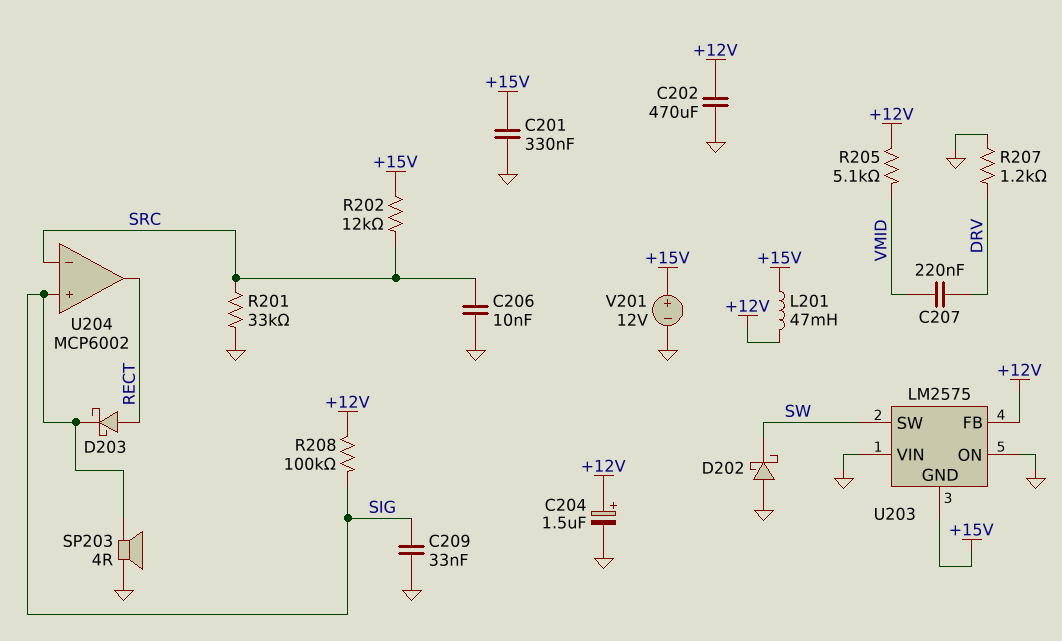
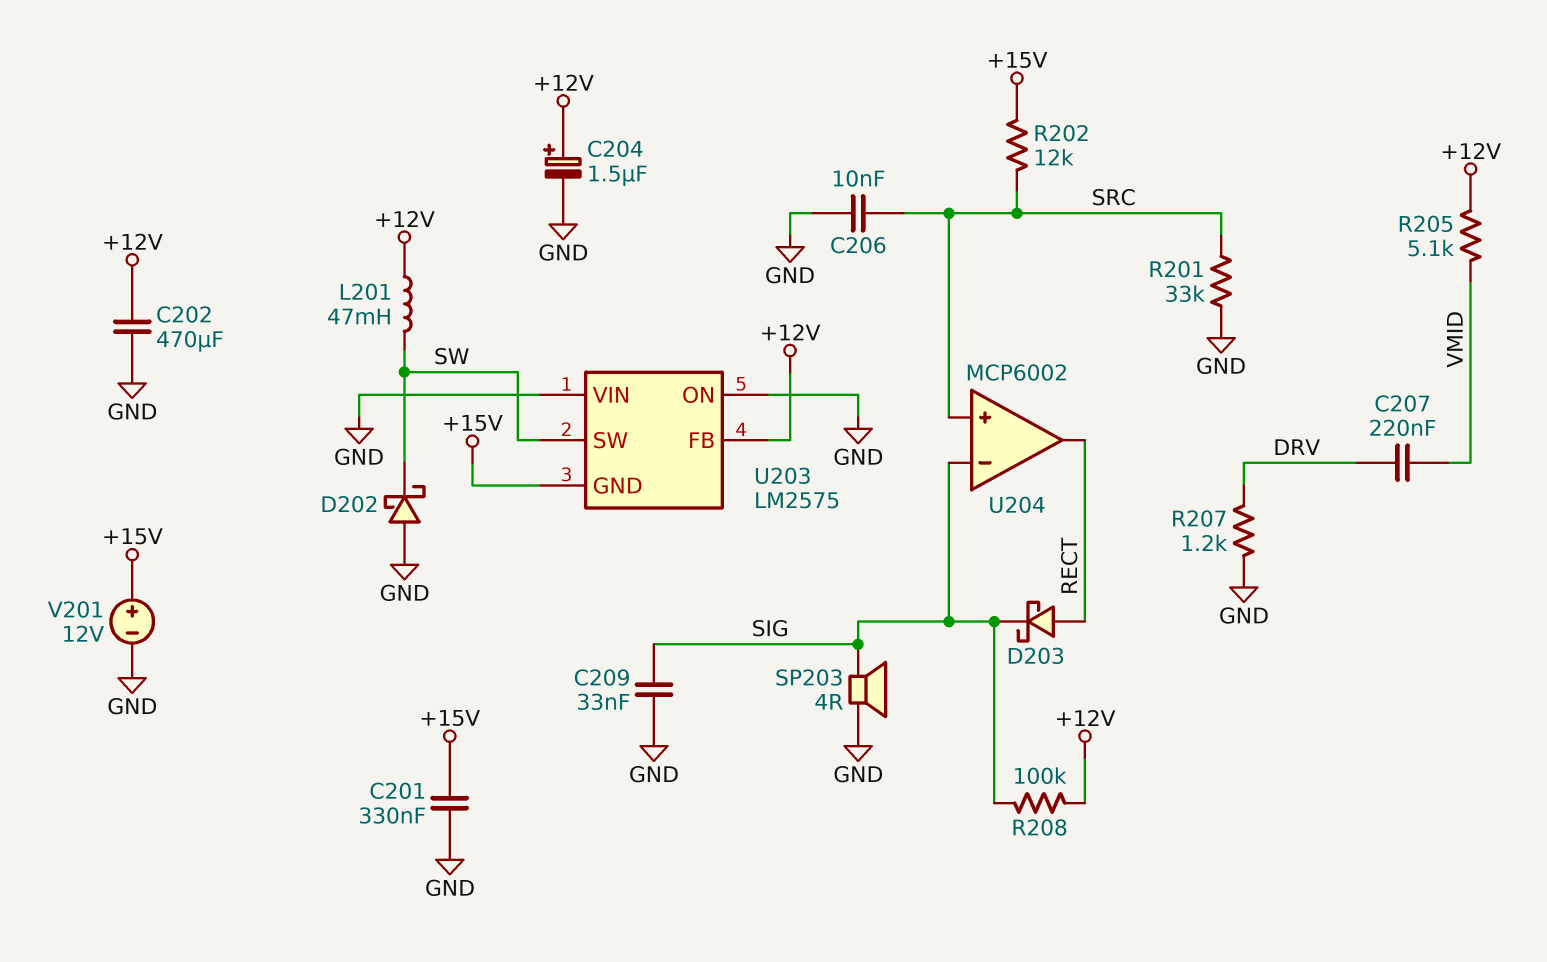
L201: 47mH (+12V, +15V) -> 47mH (+12V, SW)
U204 pin in+: SIG -> SRC
U204 pin in-: SRC -> SIG

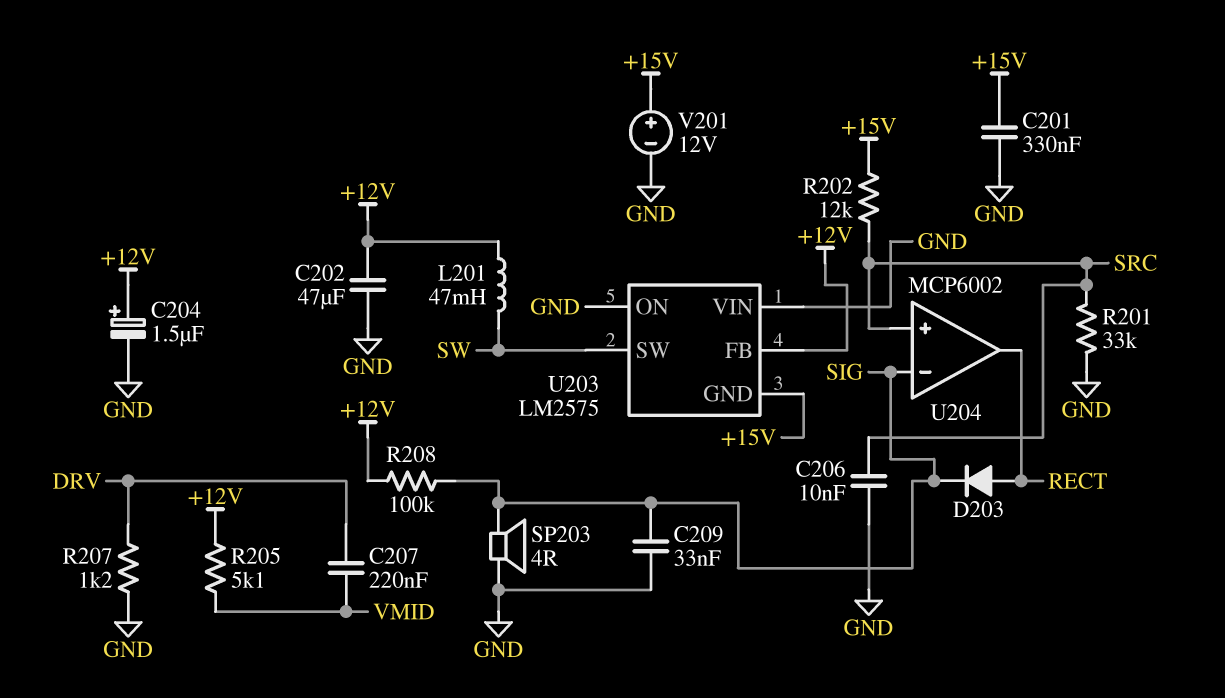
C202: 470uF (+12V, GND) -> 47uF (+12V, GND)
D202: schottky (A GND, K SW) -> none
D203: schottky (A RECT, K SIG) -> diode (A RECT, K SIG)

